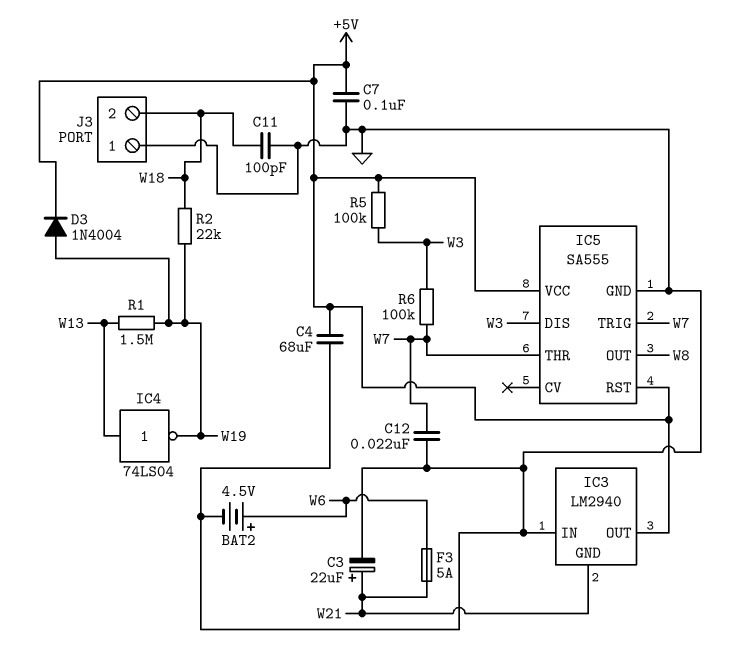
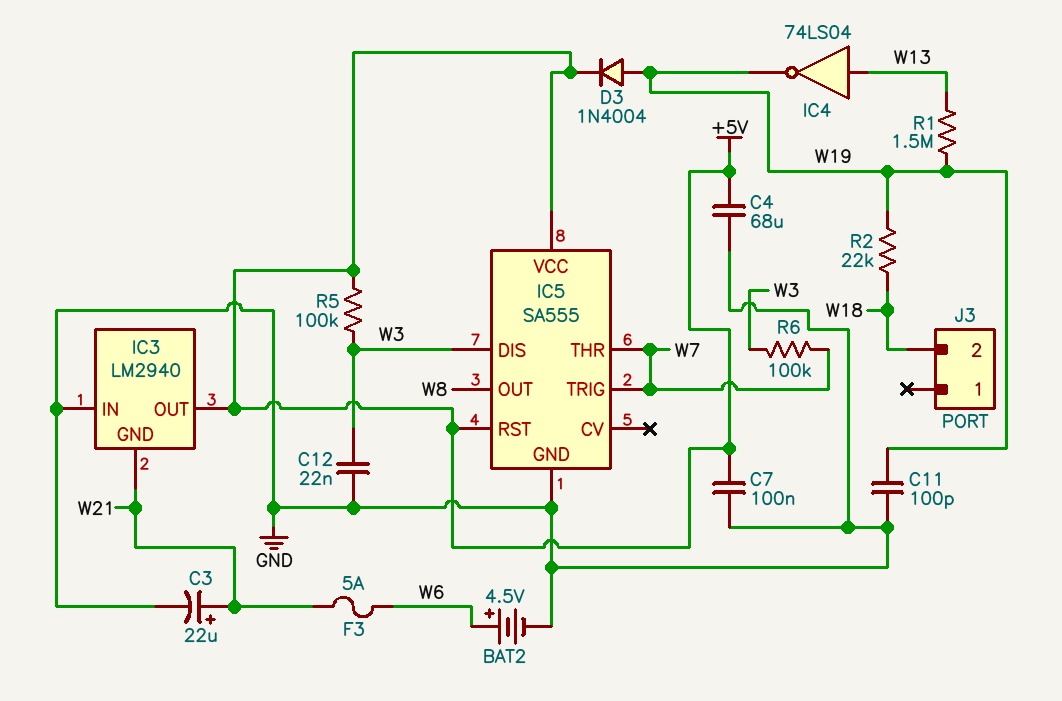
C11: 100pF (GND, W18) -> 100pF (GND, W19)
C12: 22nF (GND, W7) -> 22nF (GND, W3)
J3 pin 1: GND -> none

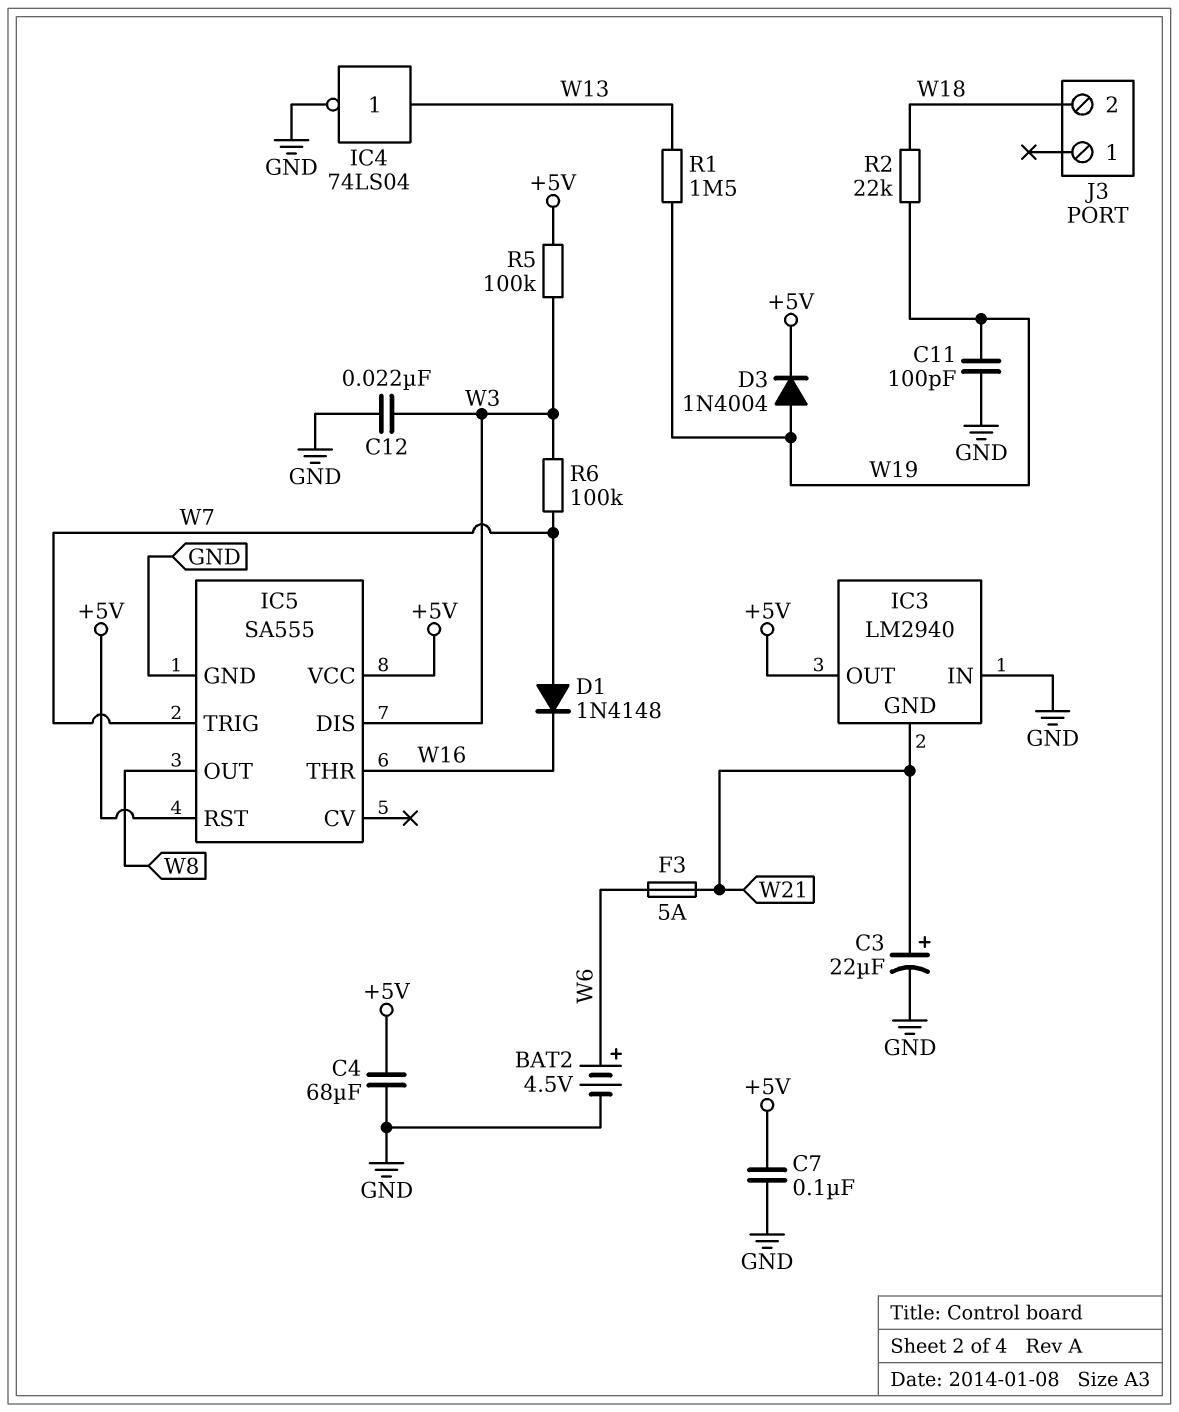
D1: none -> diode 1N4148 (A W7, K W16)
IC4: NOT 74LS04 (in W13, out W19) -> NOT 74LS04 (in W13, out GND)
IC5 pin THR: W7 -> W16

